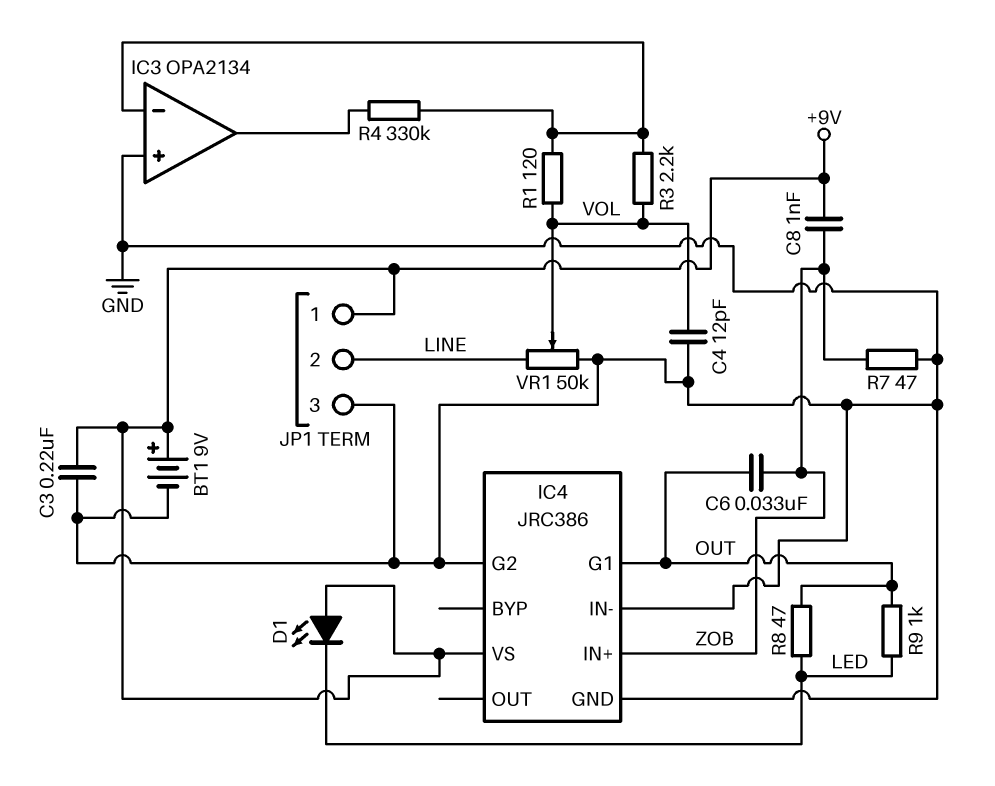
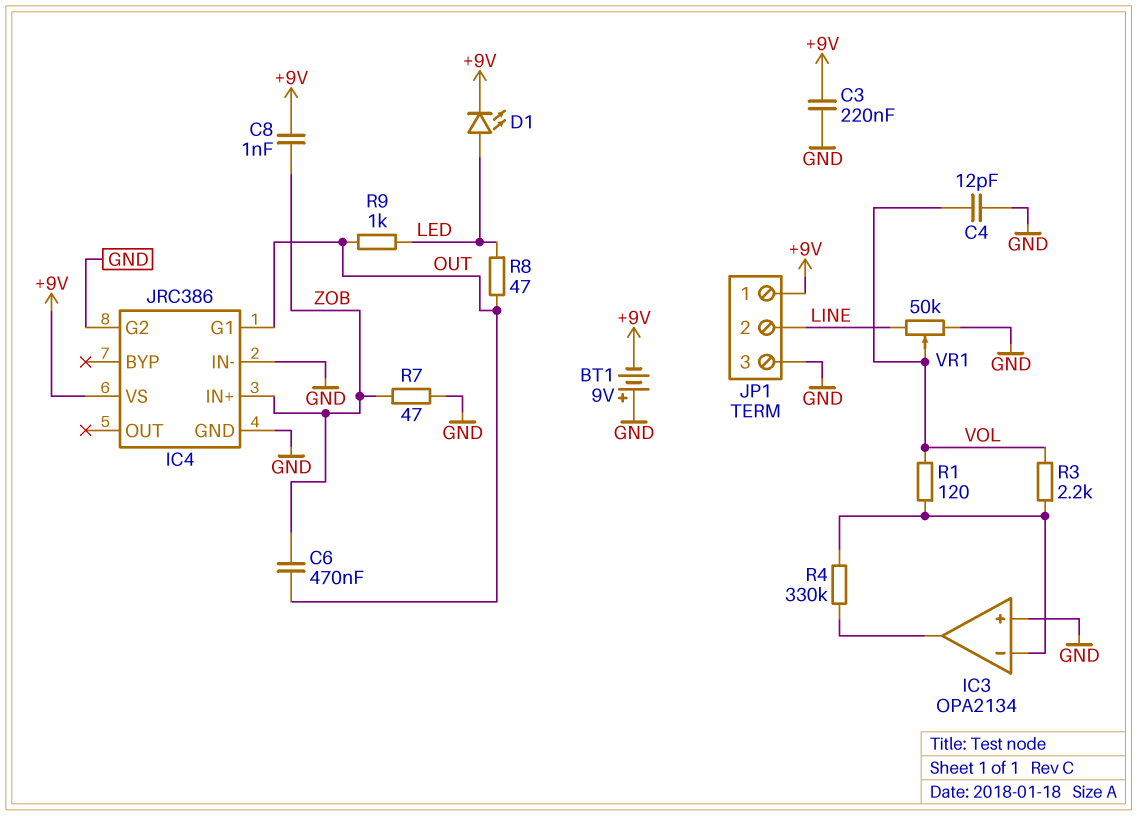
BT1: 9V (plus +9V, minus GND) -> 9V (plus GND, minus +9V)
C6: 33nF (OUT, ZOB) -> 470nF (OUT, ZOB)
D1: LED (A +9V, K LED) -> LED (A LED, K +9V)

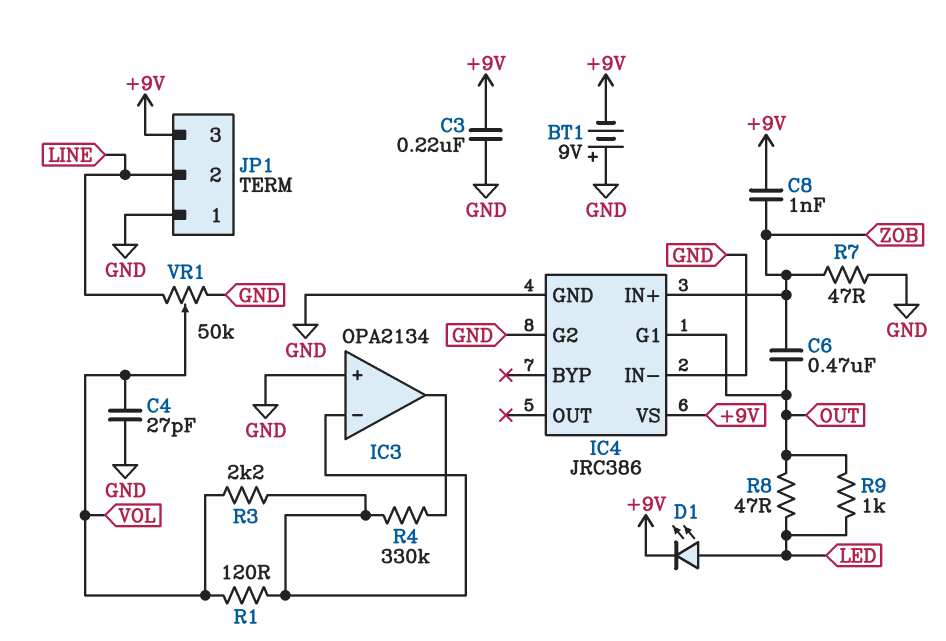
C4: 12pF (GND, VOL) -> 27pF (GND, VOL)
JP1 pin 1: +9V -> GND
JP1 pin 3: GND -> +9V

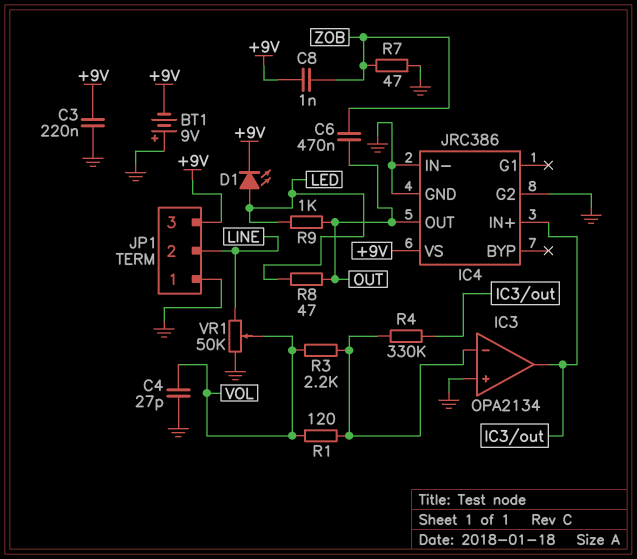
IC4 pin G1: OUT -> none
IC4 pin IN+: ZOB -> IC3/out
IC4 pin OUT: none -> OUT

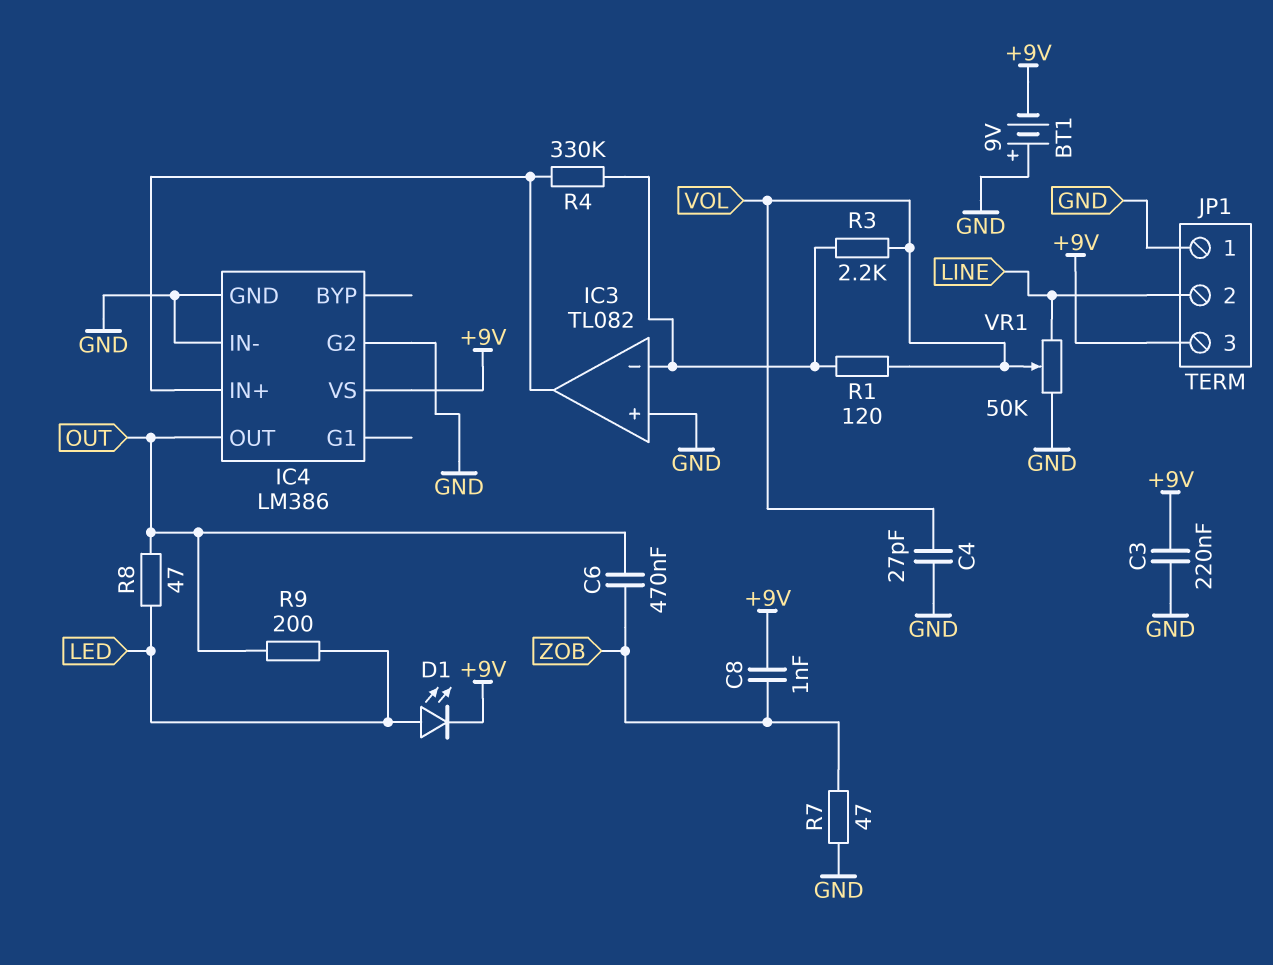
IC3: OPA2134 -> TL082
IC4: JRC386 -> LM386
R9: 1k (LED, OUT) -> 200 (LED, OUT)

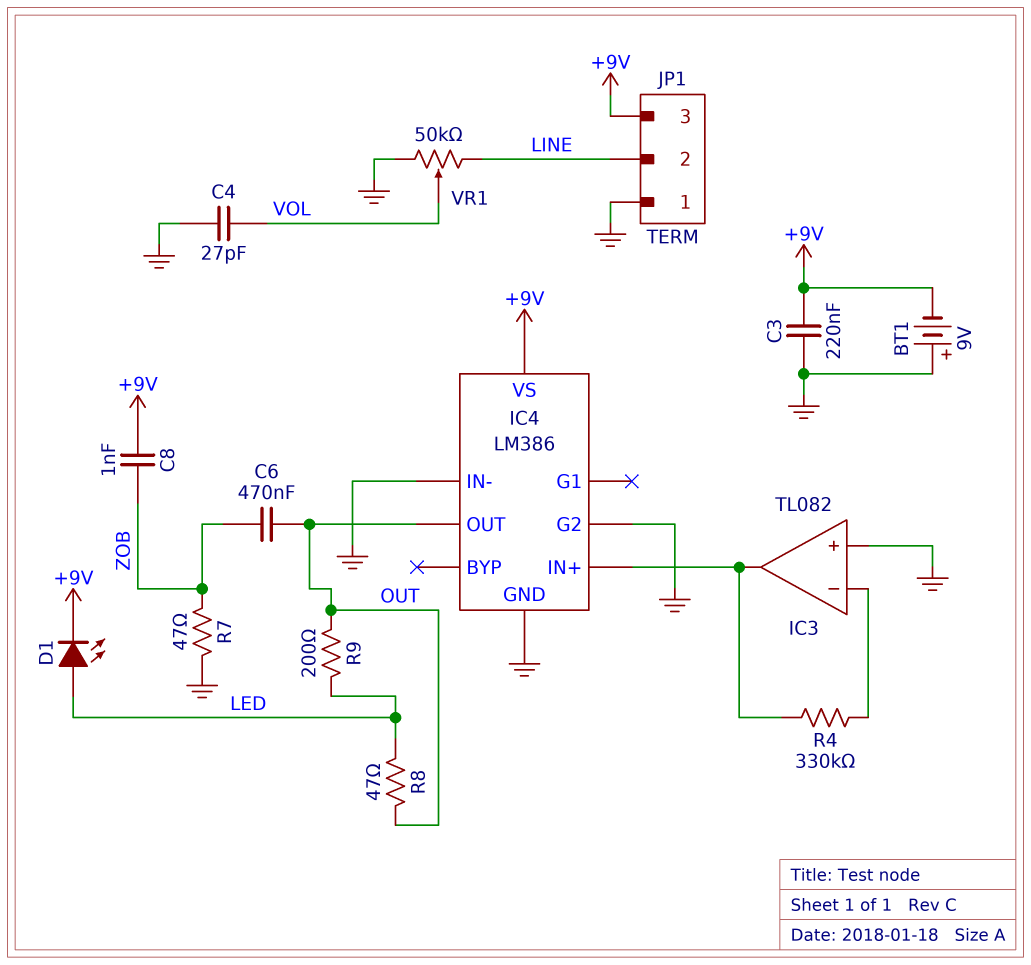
R1: 120 (IC3/in-, VOL) -> none
R3: 2.2k (IC3/in-, VOL) -> none

